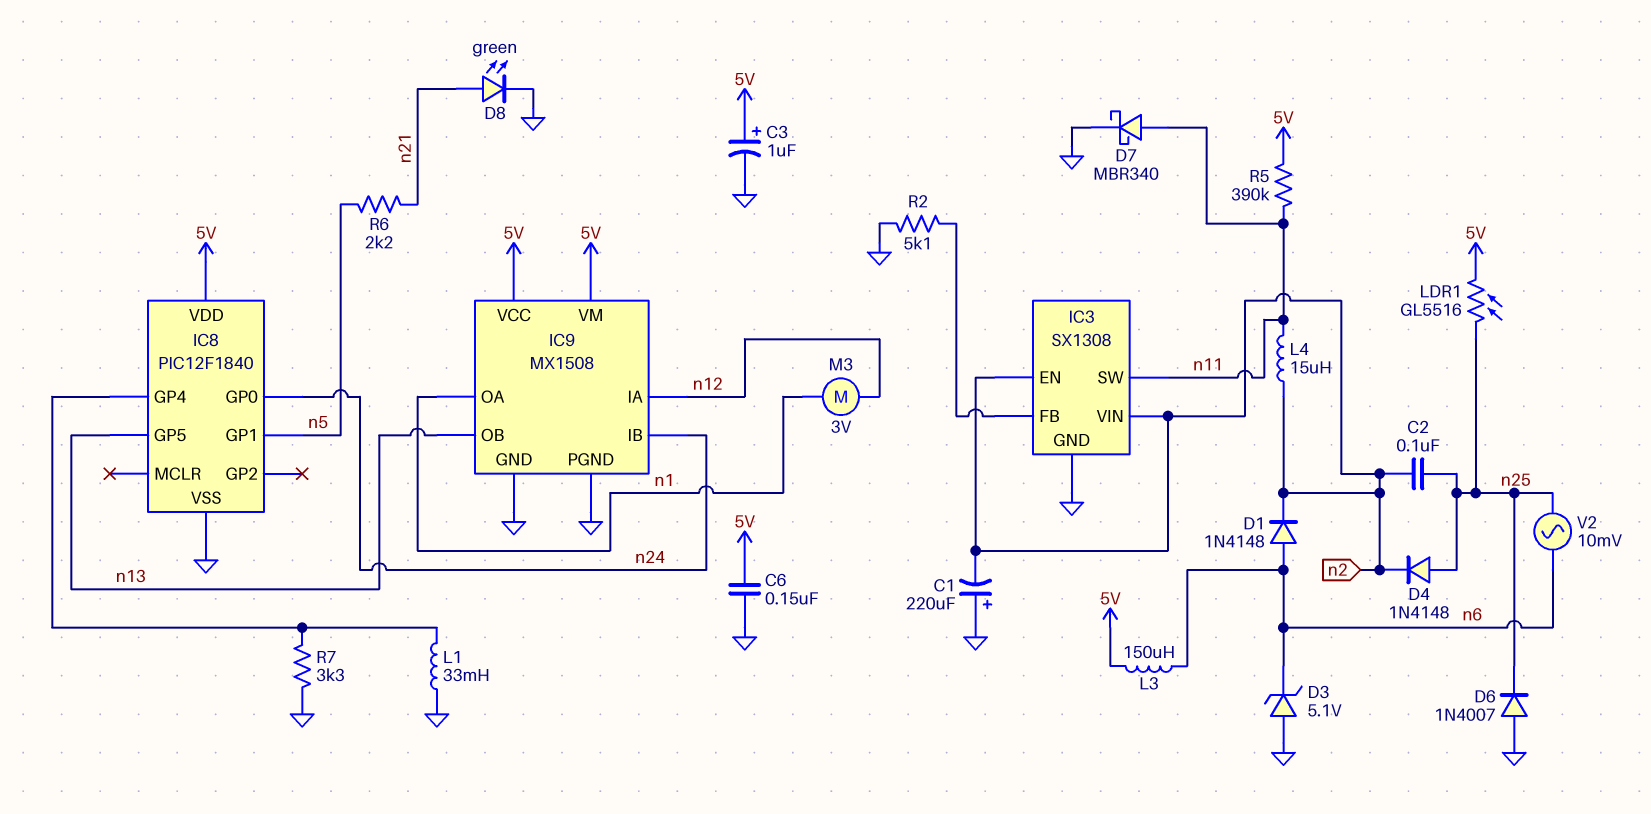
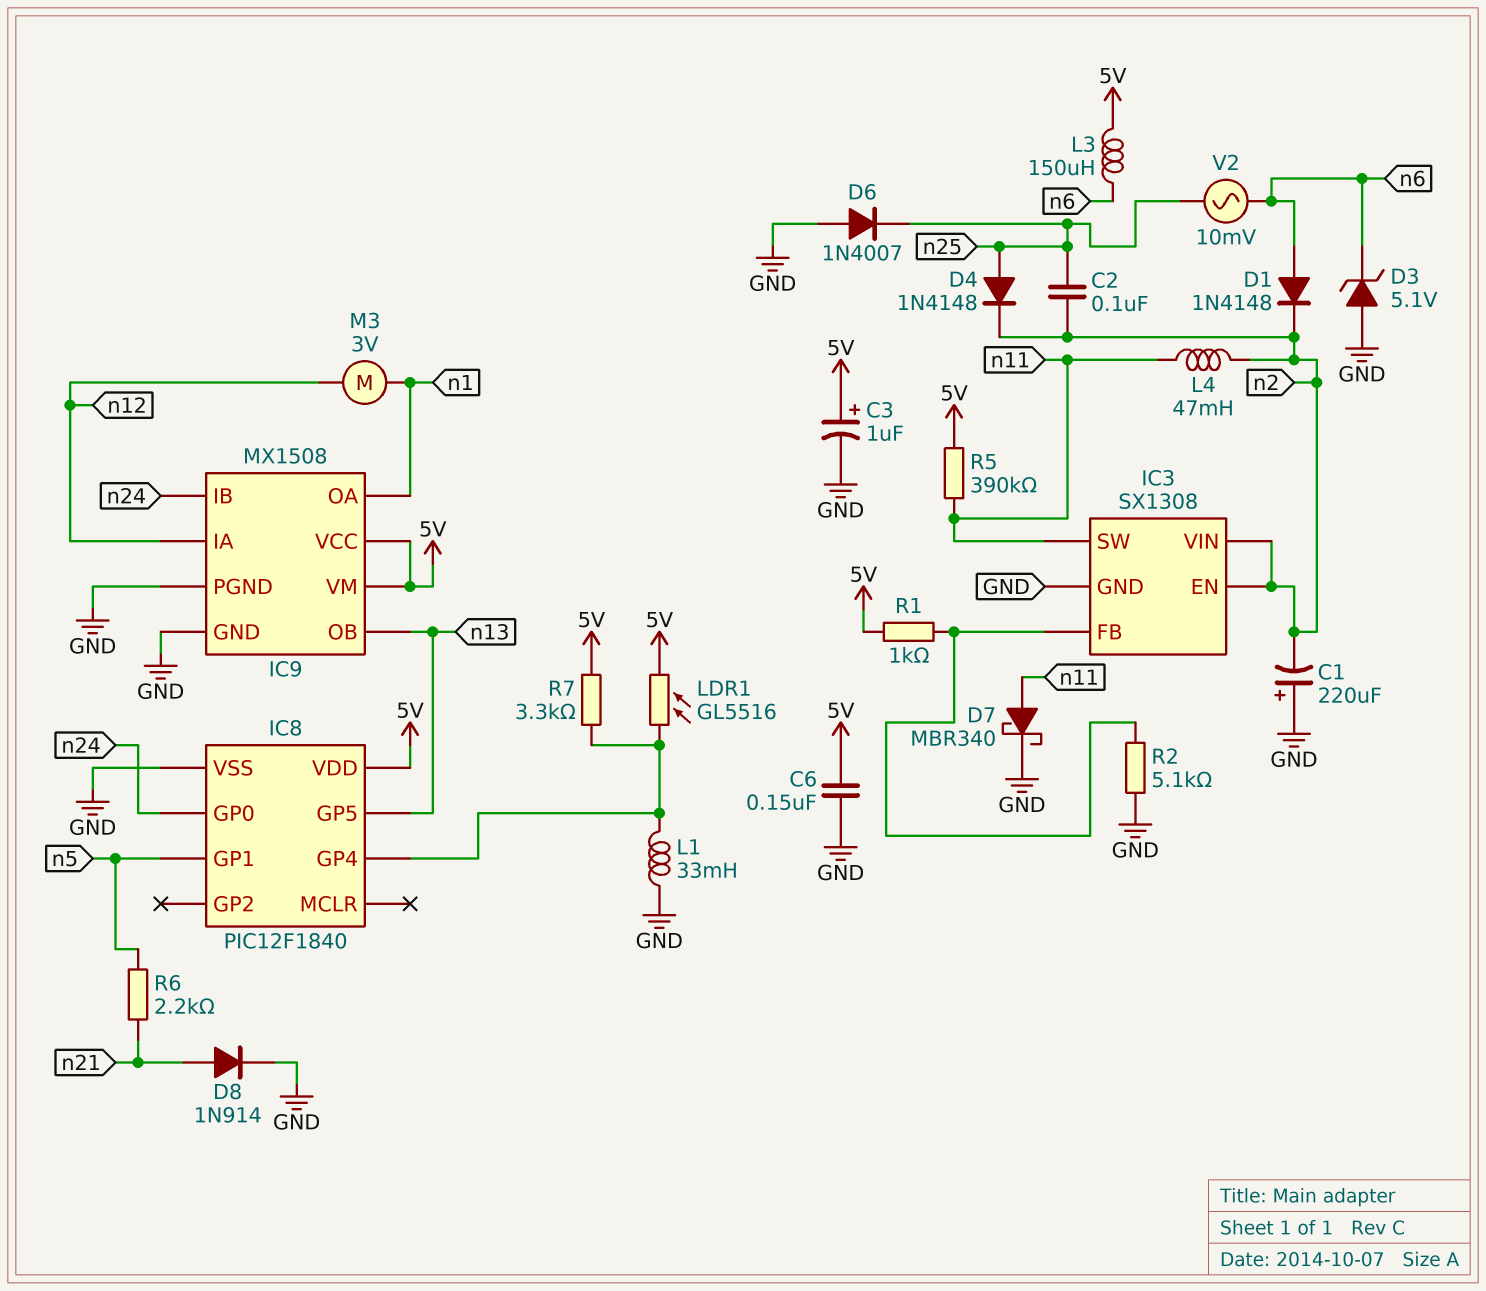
D8: LED green (A n21, K GND) -> diode 1N914 (A n21, K GND)
L4: 15uH (n2, n11) -> 47mH (n2, n11)
LDR1: GL5516 (5V, n25) -> GL5516 (5V, IC8/GP4)
R1: none -> 1k (5V, IC3/FB)
R7: 3.3k (GND, IC8/GP4) -> 3.3k (5V, IC8/GP4)

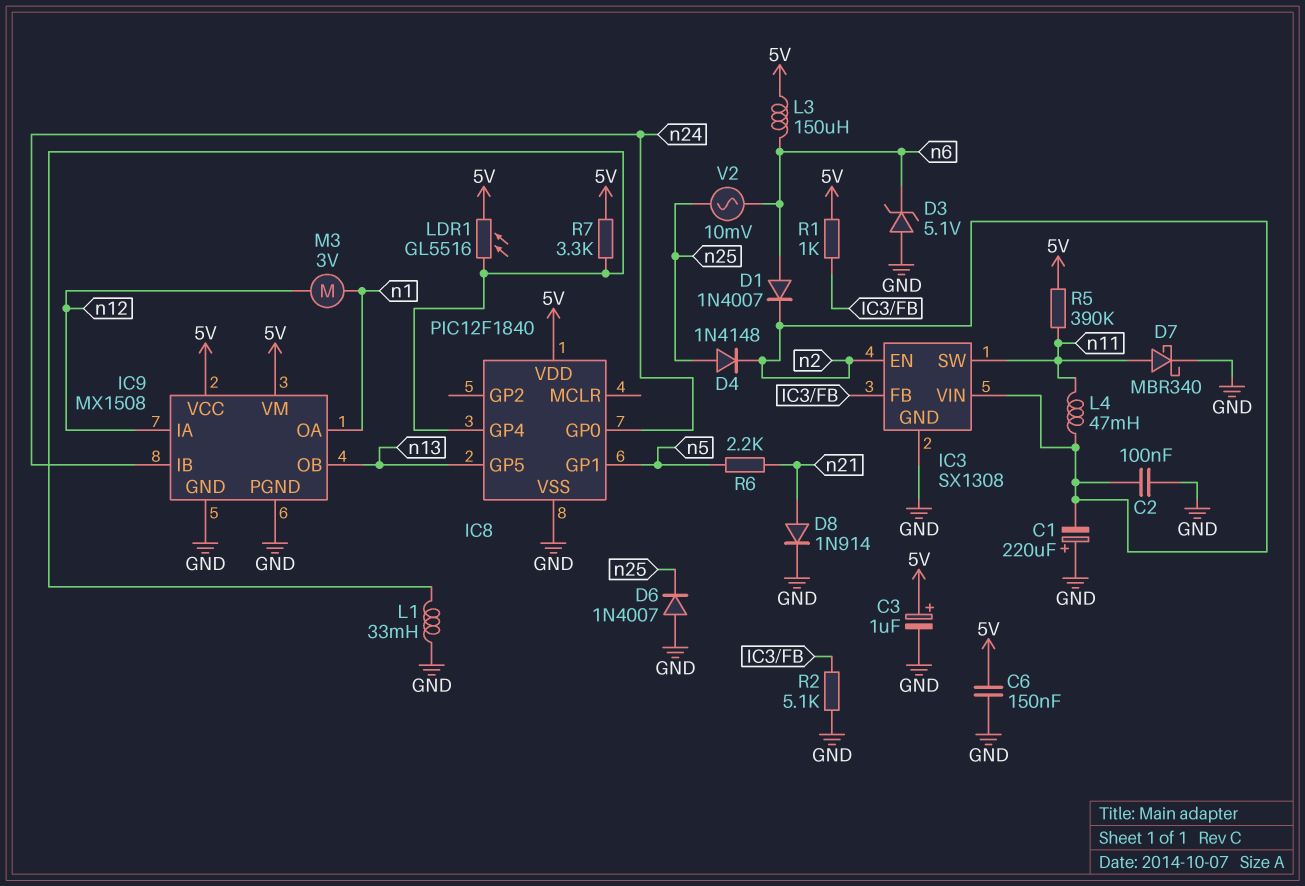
C2: 100nF (n2, n25) -> 100nF (GND, n2)
D1: diode 1N4148 (A n6, K n2) -> diode 1N4007 (A n6, K n2)

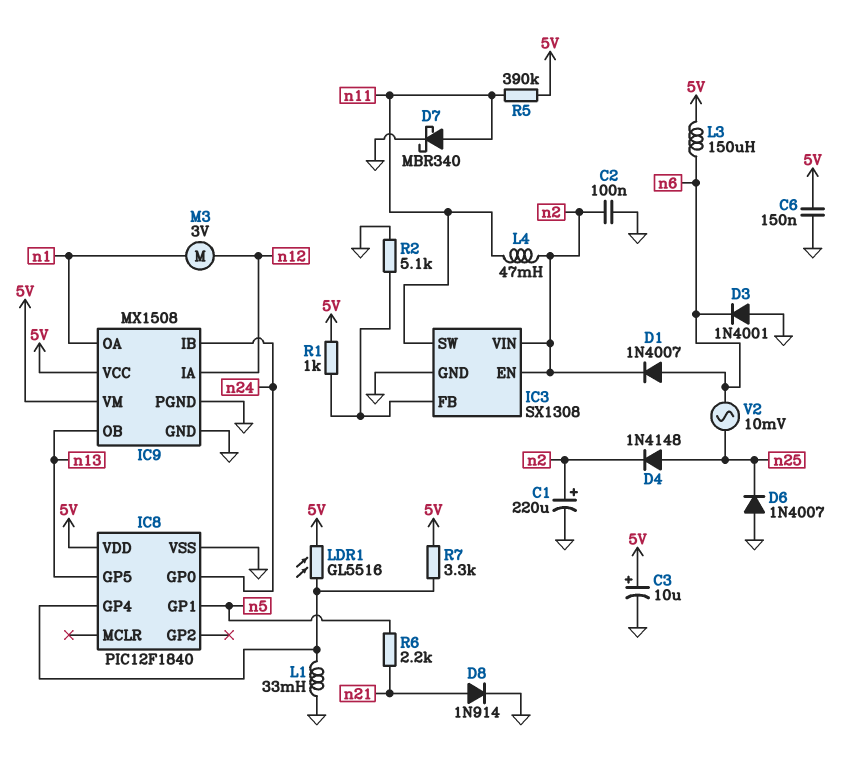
C1: 220uF (plus GND, minus n2) -> 220uF (plus n2, minus GND)
C3: 1uF (plus 5V, minus GND) -> 10uF (plus 5V, minus GND)
D3: zener 5.1V (A GND, K n6) -> diode 1N4001 (A GND, K n6)

